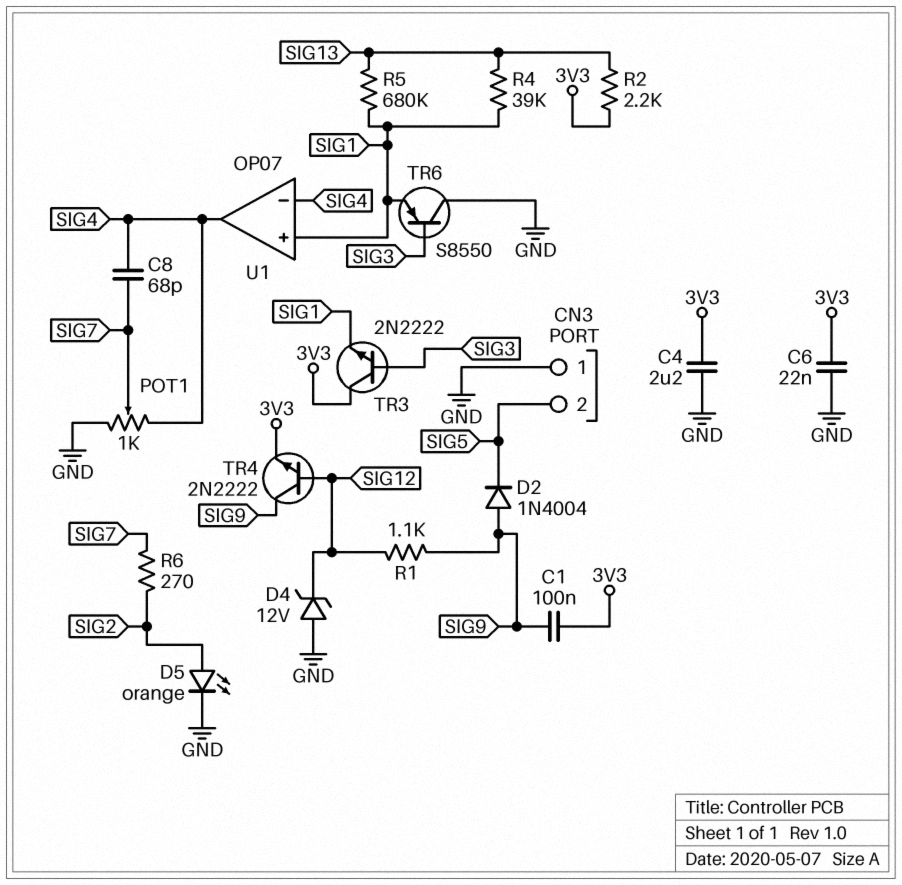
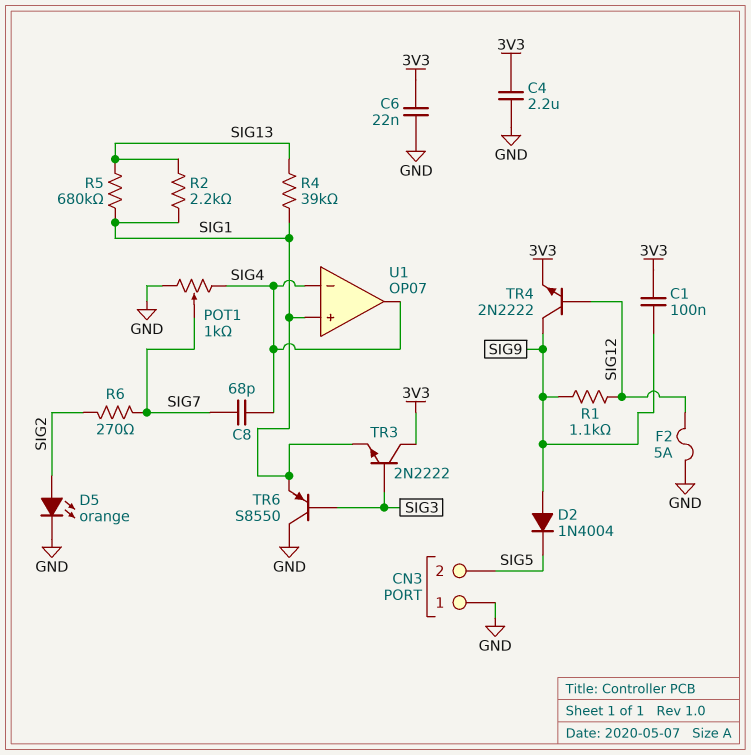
D4: zener 12V (A GND, K SIG12) -> none
F2: none -> 5A (GND, SIG12)
R2: 2.2k (3V3, SIG13) -> 2.2k (SIG1, SIG13)

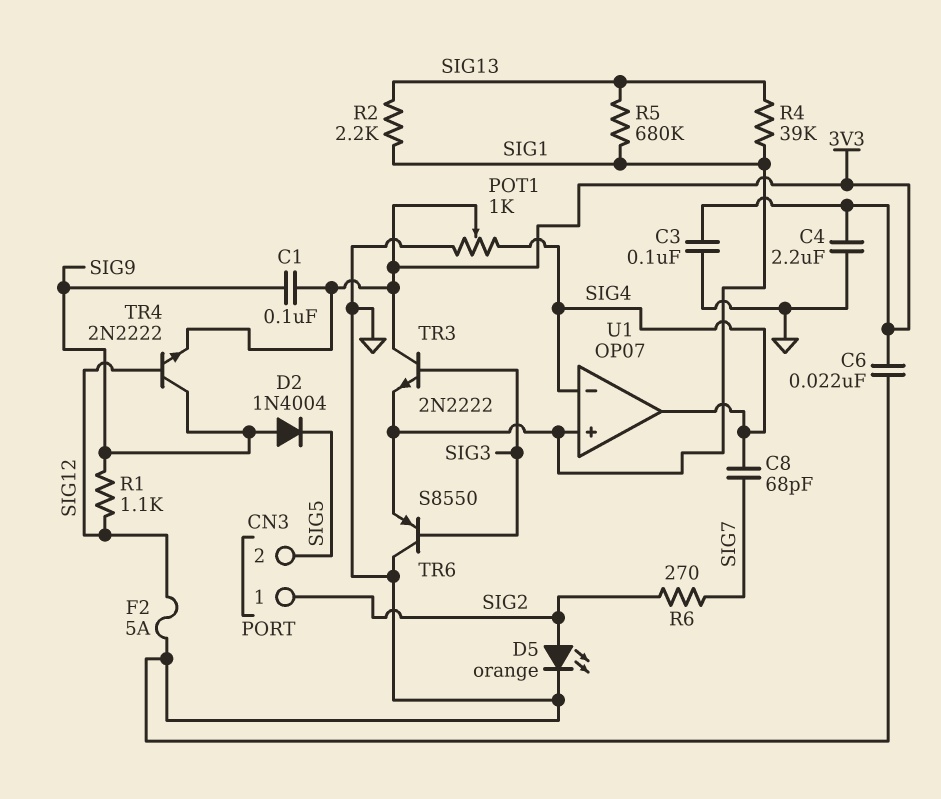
C3: none -> 100nF (3V3, GND)
CN3 pin 1: GND -> SIG2
POT1: 1k (GND, SIG4, wiper SIG7) -> 1k (GND, SIG4, wiper 3V3)

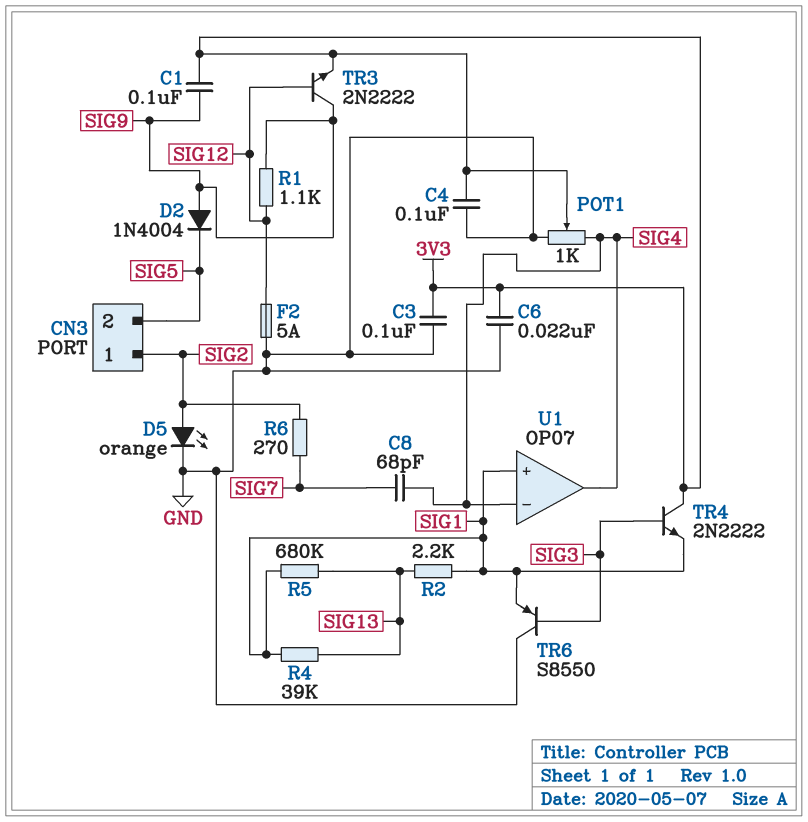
C4: 2.2uF (3V3, GND) -> 100nF (3V3, GND)
TR3: NPN 2N2222 (B SIG3, C 3V3, E SIG1) -> NPN 2N2222 (B SIG12, C SIG9, E 3V3)
TR4: NPN 2N2222 (B SIG12, C SIG9, E 3V3) -> NPN 2N2222 (B SIG3, C 3V3, E SIG1)

